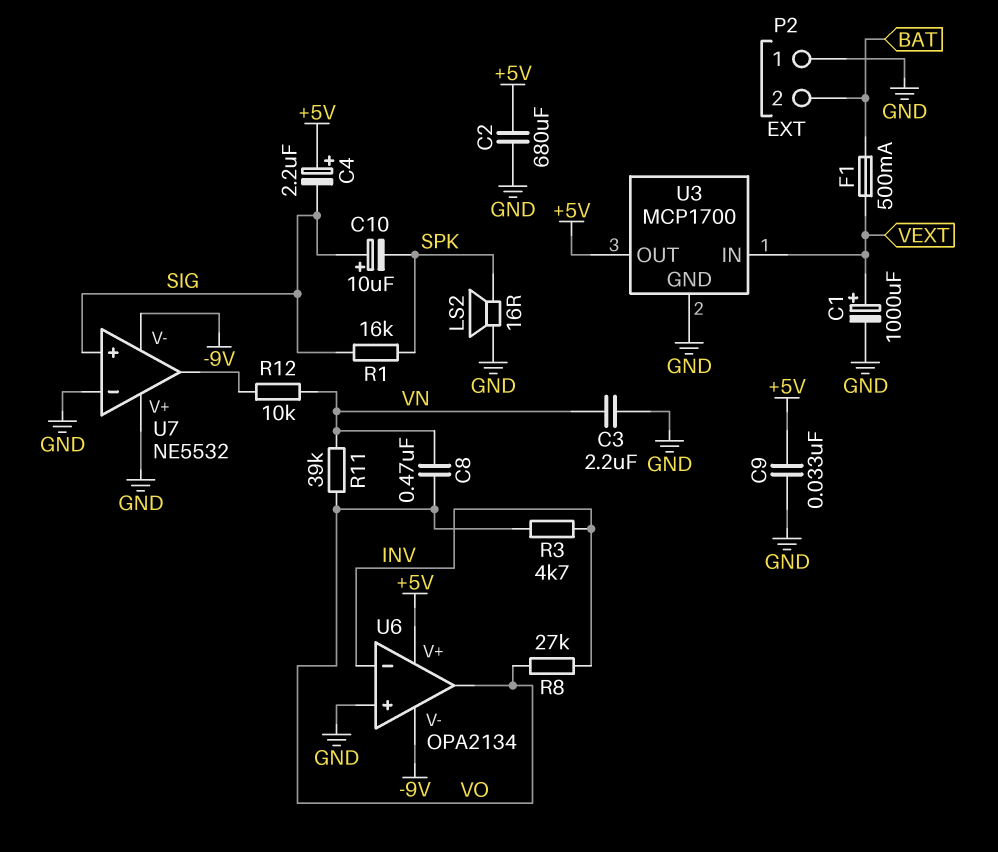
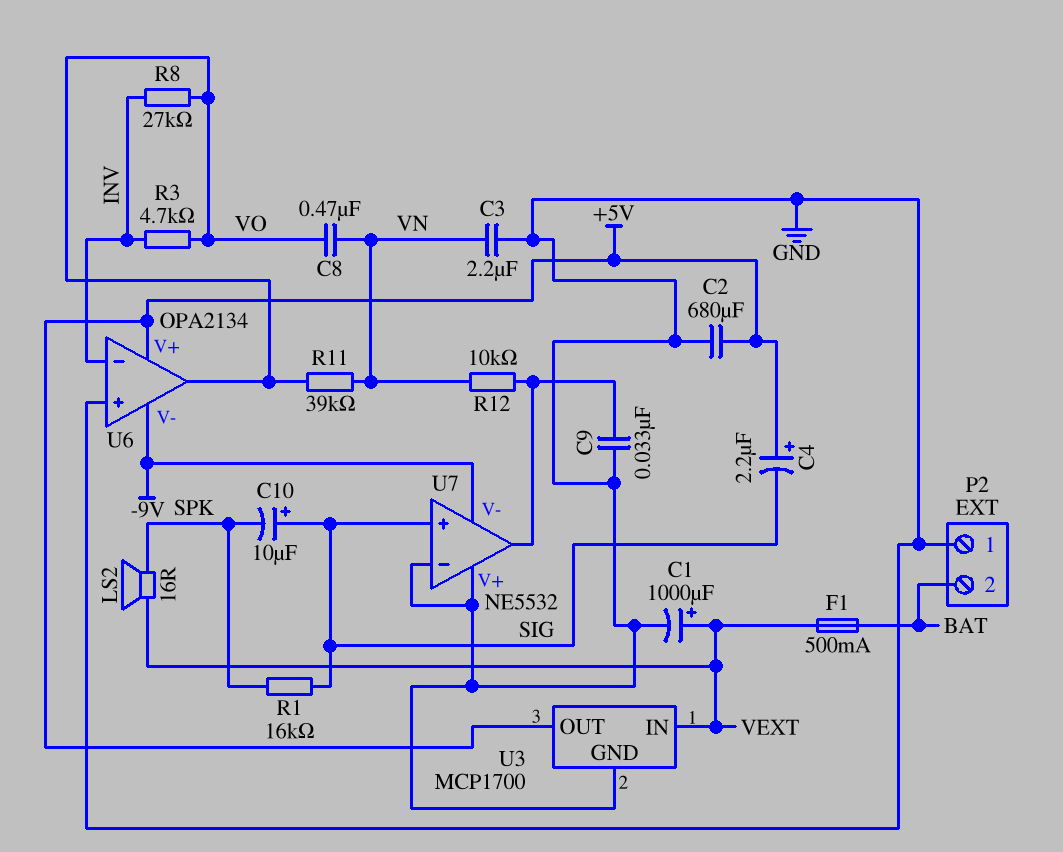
C9: 33nF (+5V, GND) -> 33nF (GND, U7/out)
LS2: speaker 16R (GND, SPK) -> speaker 16R (SPK, VEXT)

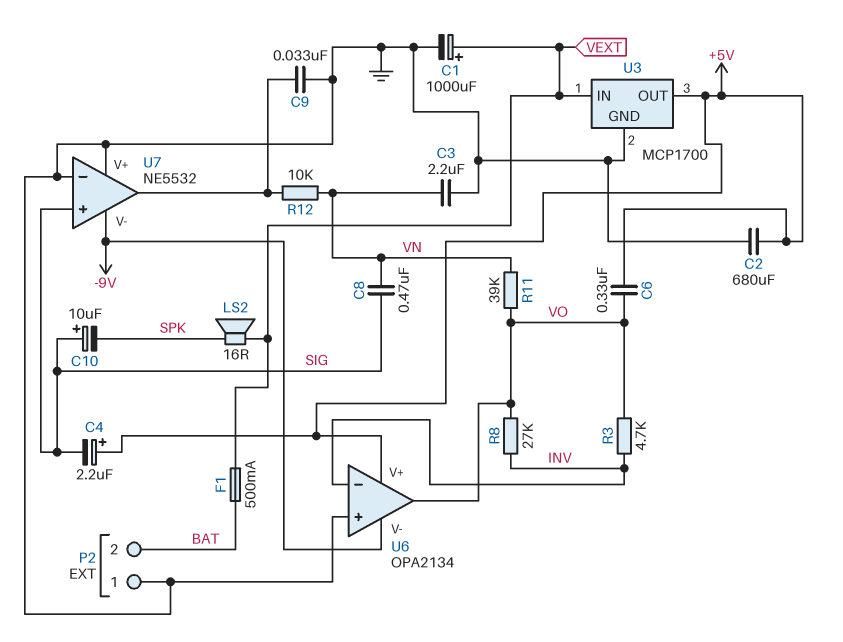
C6: none -> 330nF (+5V, VO)
C8: 470nF (VN, VO) -> 470nF (SIG, VN)
R1: 16k (SIG, SPK) -> none

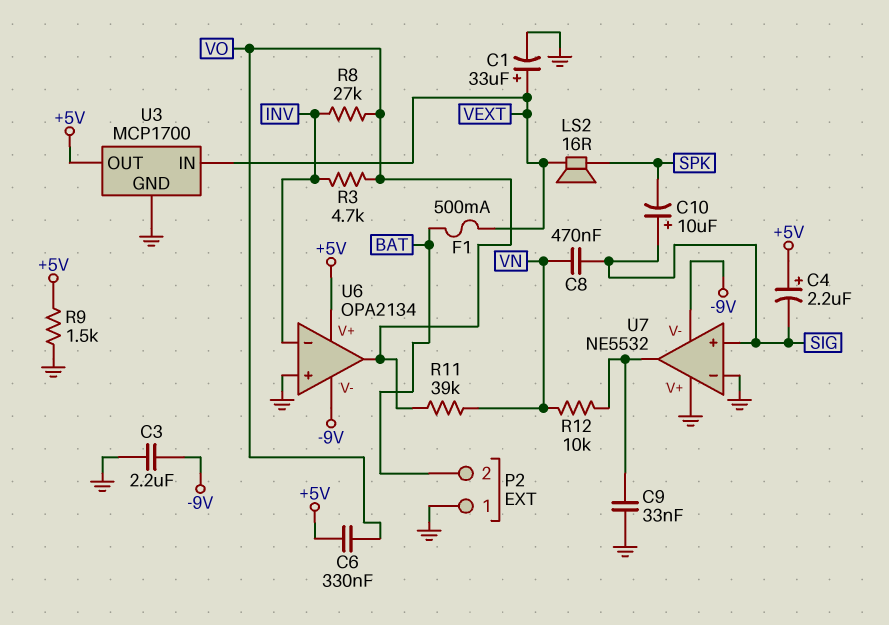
C1: 1000uF (plus VEXT, minus GND) -> 33uF (plus VEXT, minus GND)
C2: 680uF (+5V, GND) -> none
C3: 2.2uF (GND, VN) -> 2.2uF (-9V, GND)
R9: none -> 1.5k (+5V, GND)

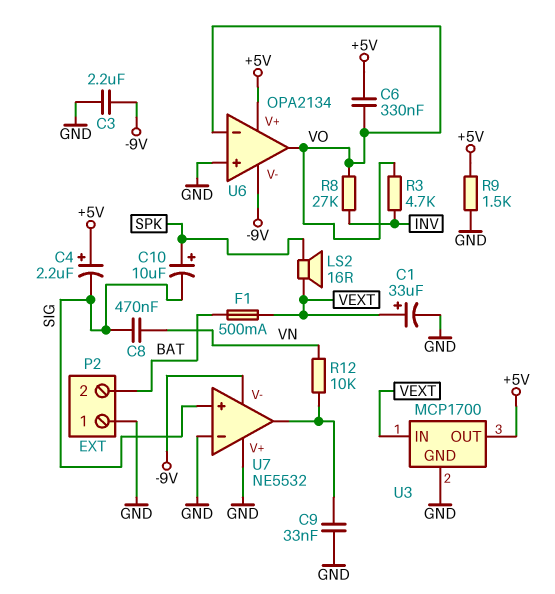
C10: 10uF (plus SIG, minus SPK) -> 10uF (plus SPK, minus SIG)
R11: 39k (VN, VO) -> none
U6 pin in-: INV -> VO

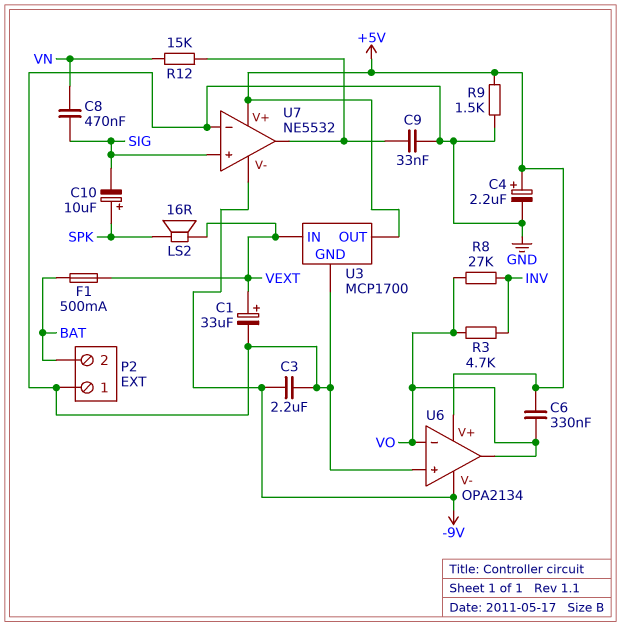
C4: 2.2uF (plus +5V, minus SIG) -> 2.2uF (plus +5V, minus GND)
R12: 10k (U7/out, VN) -> 15k (U7/out, VN)
U7 pin V+: GND -> +5V

